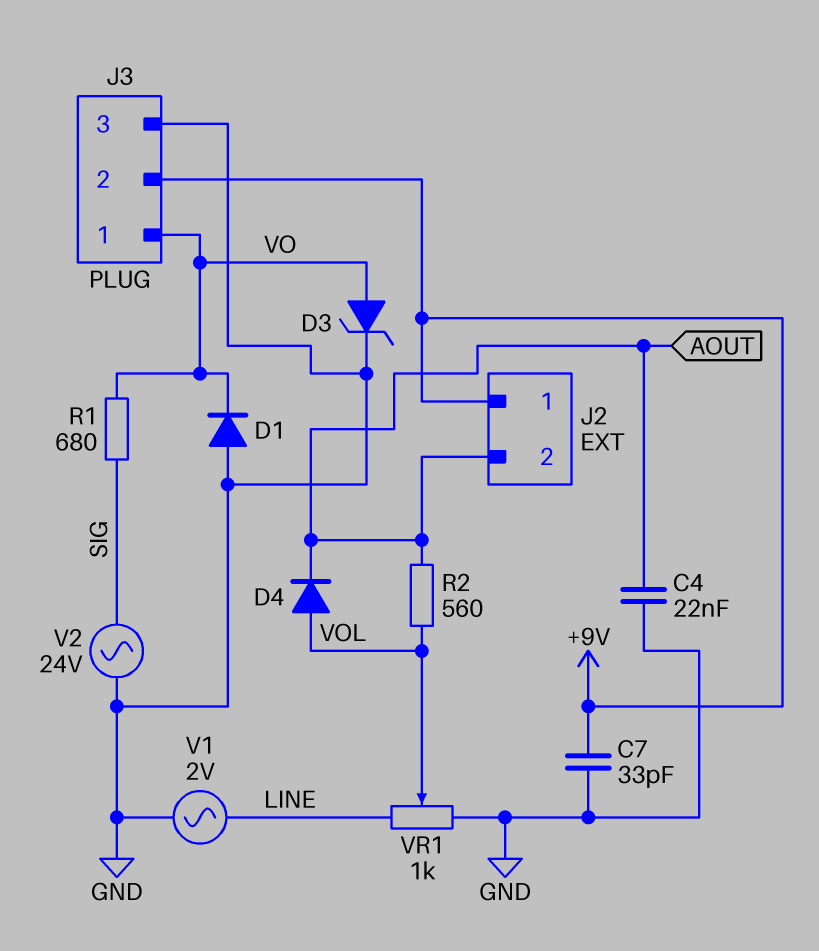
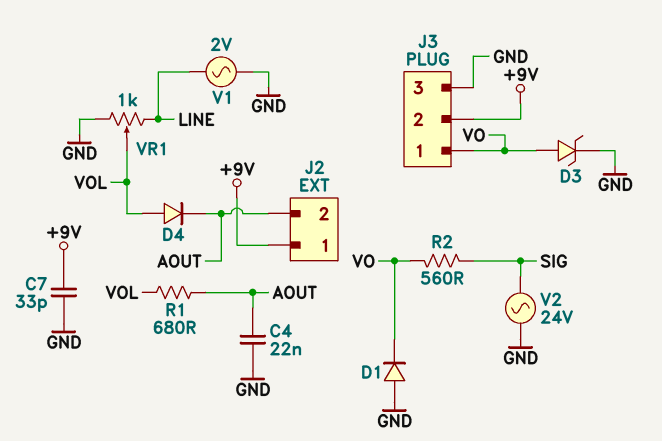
R1: 680 (SIG, VO) -> 680 (AOUT, VOL)
R2: 560 (AOUT, VOL) -> 560 (SIG, VO)

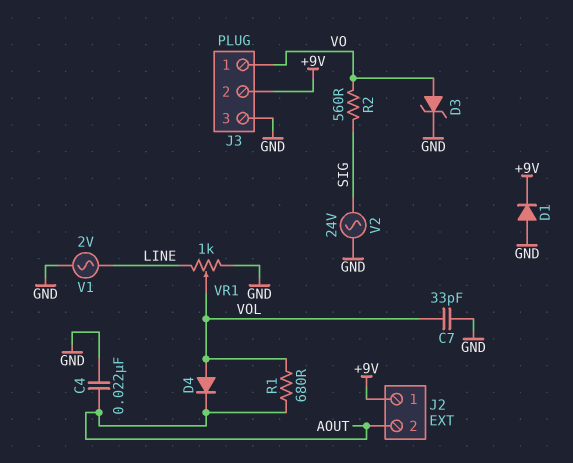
C7: 33pF (+9V, GND) -> 33pF (GND, VOL)
D1: diode (A GND, K VO) -> diode (A GND, K +9V)

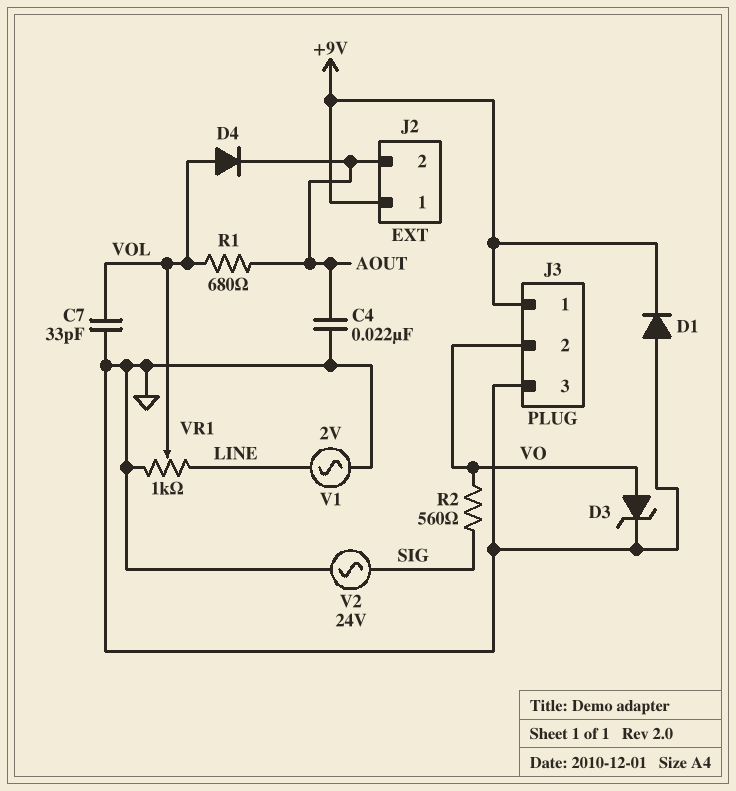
J3 pin 1: VO -> +9V
J3 pin 2: +9V -> VO

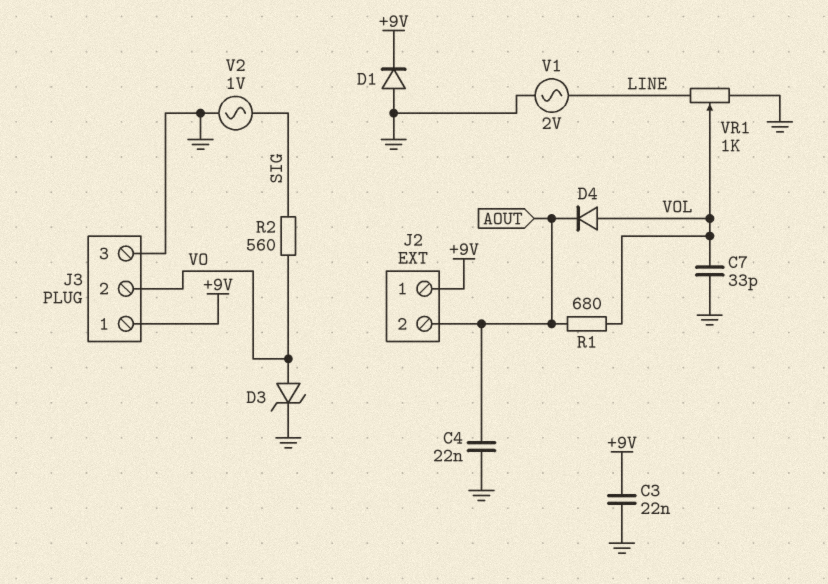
C3: none -> 22nF (+9V, GND)
V2: AC 24V (GND, SIG) -> AC 1V (GND, SIG)

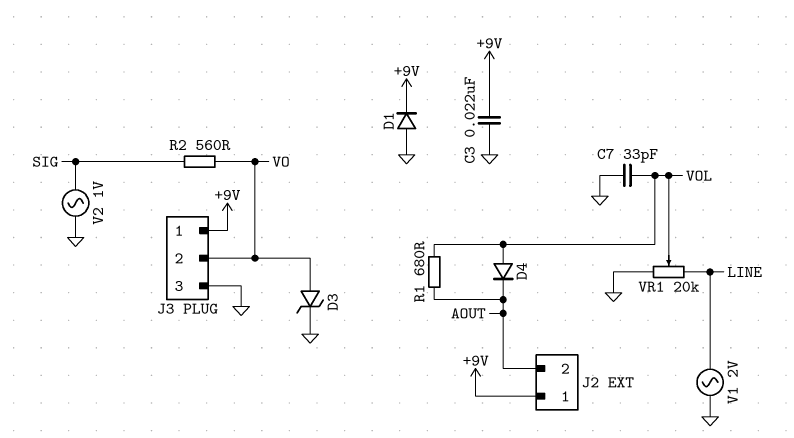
C4: 22nF (AOUT, GND) -> none
VR1: 1k (GND, LINE, wiper VOL) -> 20k (GND, LINE, wiper VOL)

